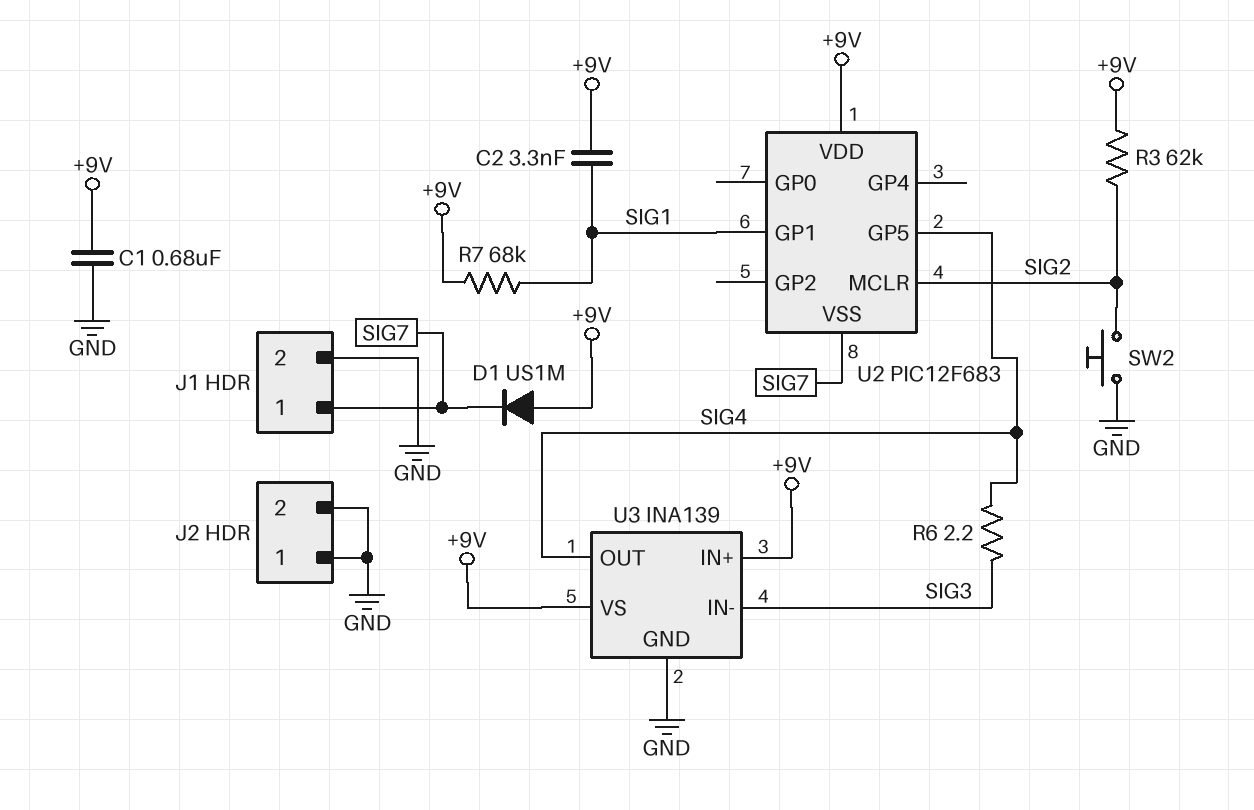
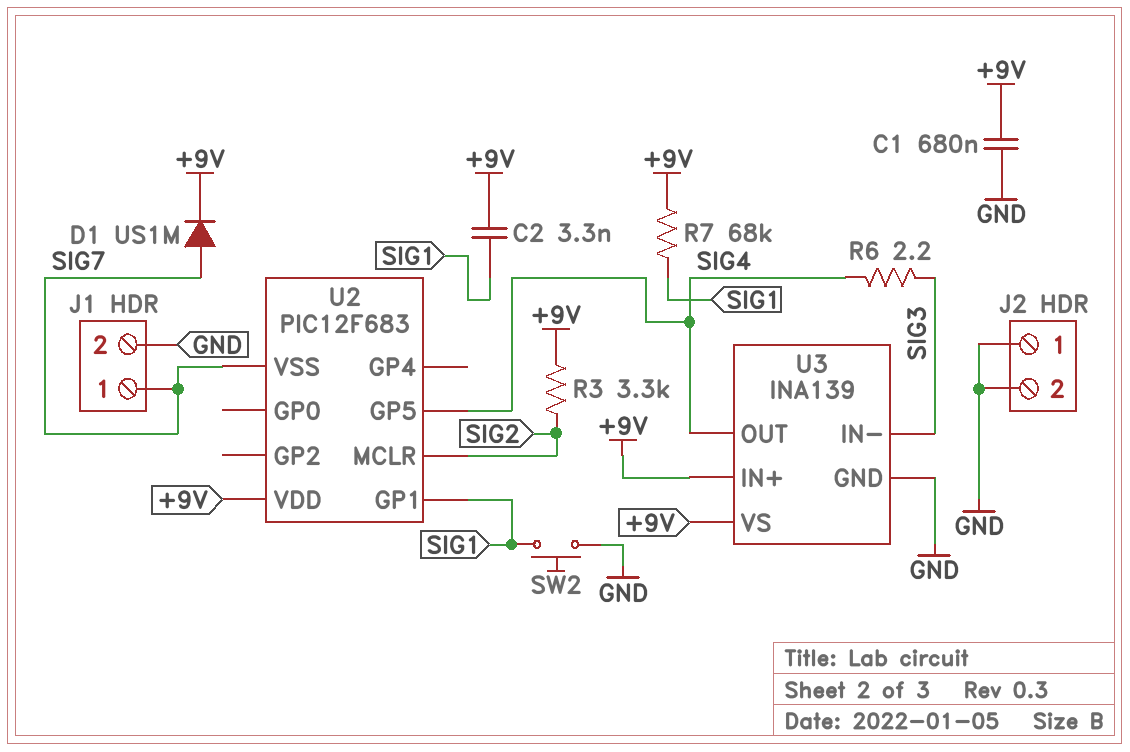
D1: diode US1M (A +9V, K SIG7) -> diode US1M (A SIG7, K +9V)
R3: 62k (+9V, SIG2) -> 3.3k (+9V, SIG2)
SW2: button (GND, SIG2) -> button (GND, SIG1)

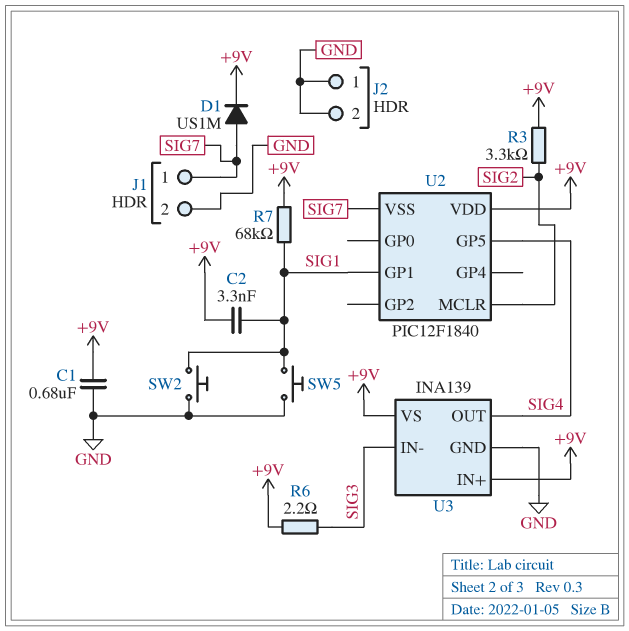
R6: 2.2 (SIG3, SIG4) -> 2.2 (+9V, SIG3)
SW5: none -> button (GND, SIG1)
U2: PIC12F683 -> PIC12F1840

